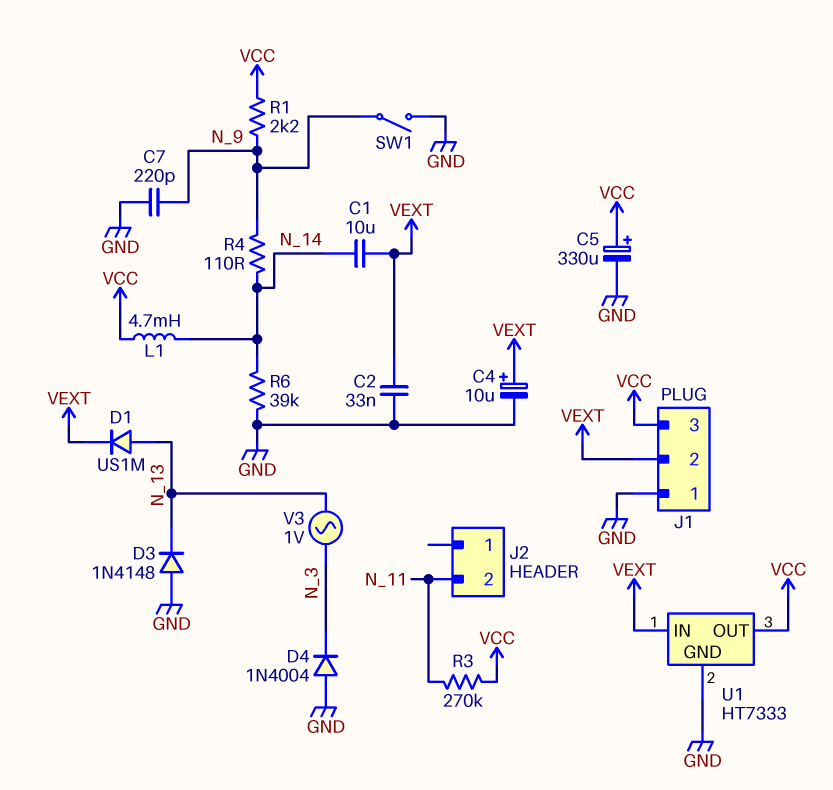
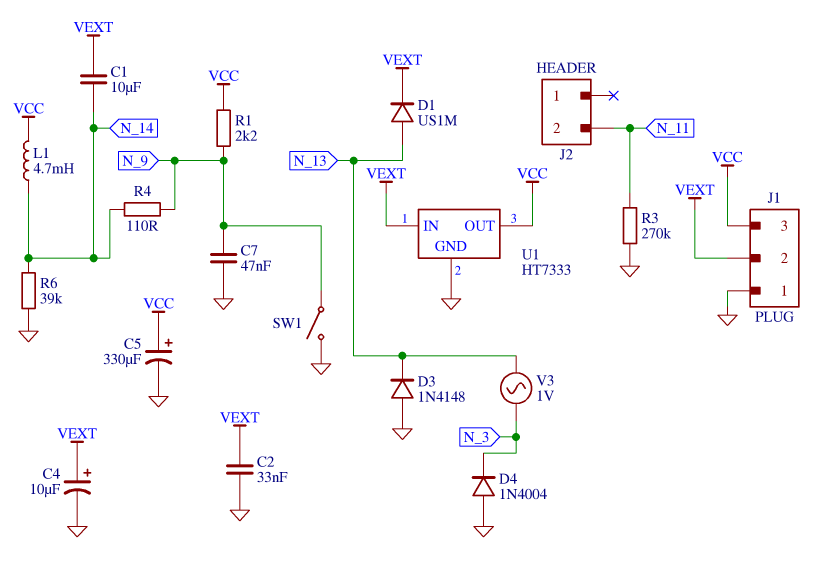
C7: 220pF (GND, N_9) -> 47nF (GND, N_9)
R3: 270k (N_11, VCC) -> 270k (GND, N_11)

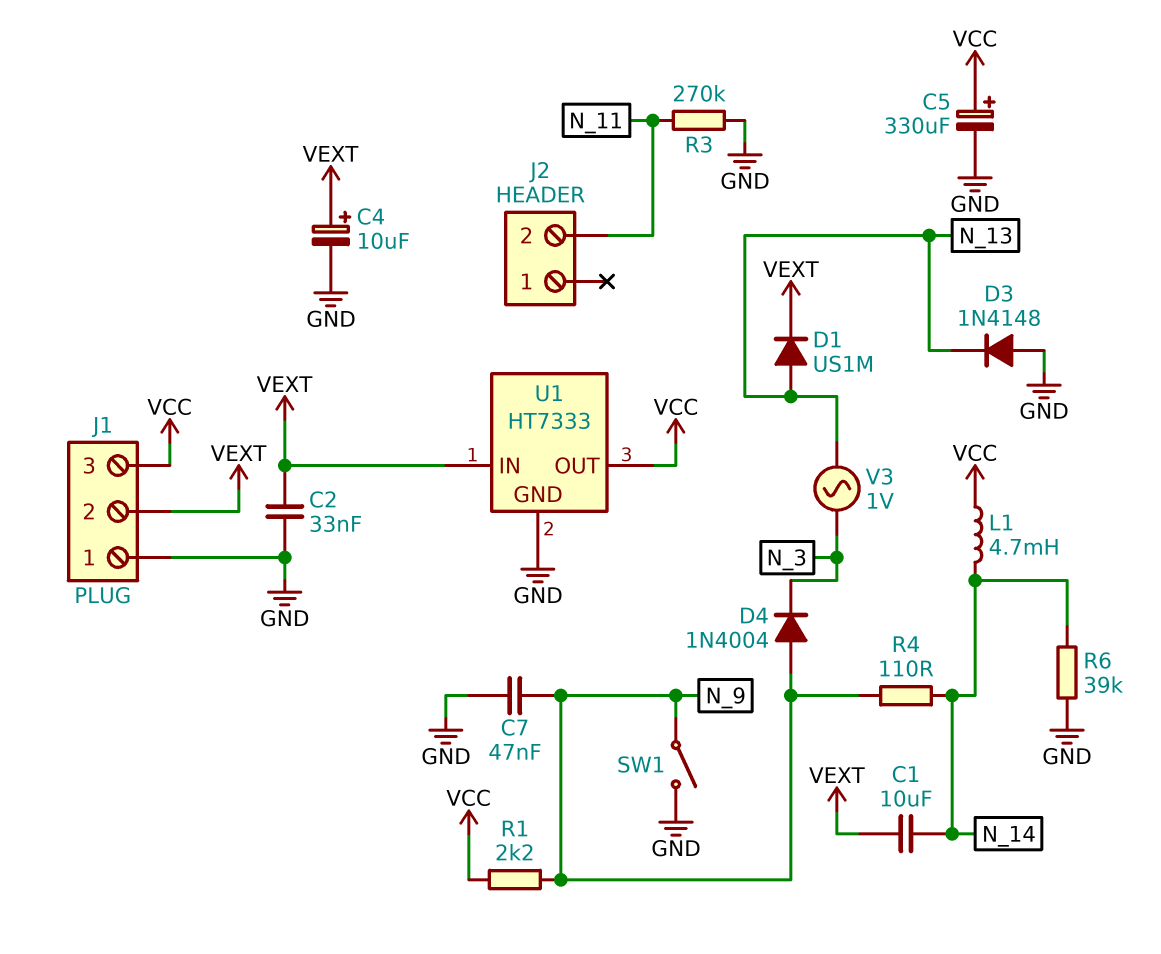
D4: diode 1N4004 (A GND, K N_3) -> diode 1N4004 (A N_9, K N_3)

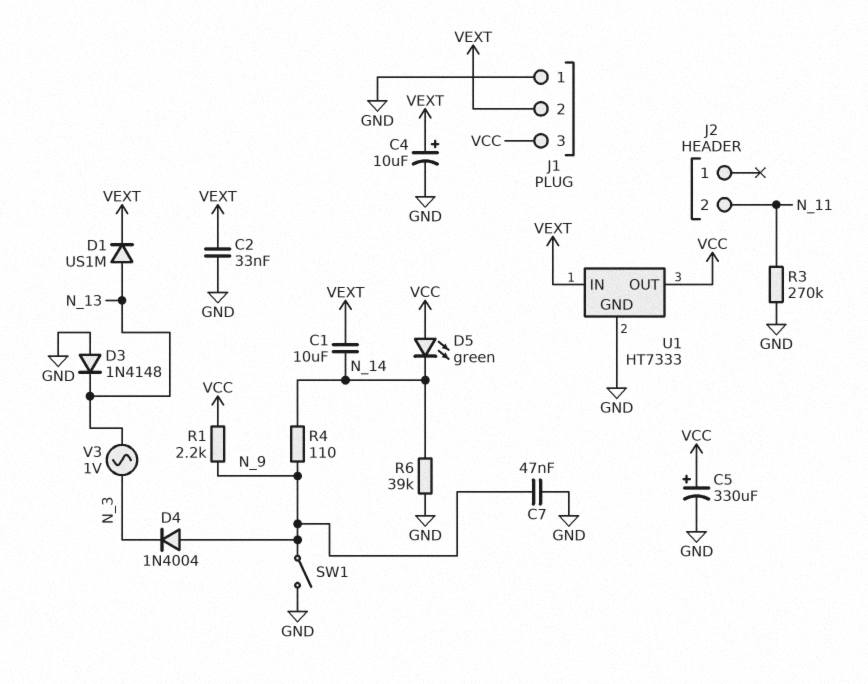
D5: none -> LED green (A VCC, K N_14)
L1: 4.7mH (N_14, VCC) -> none

